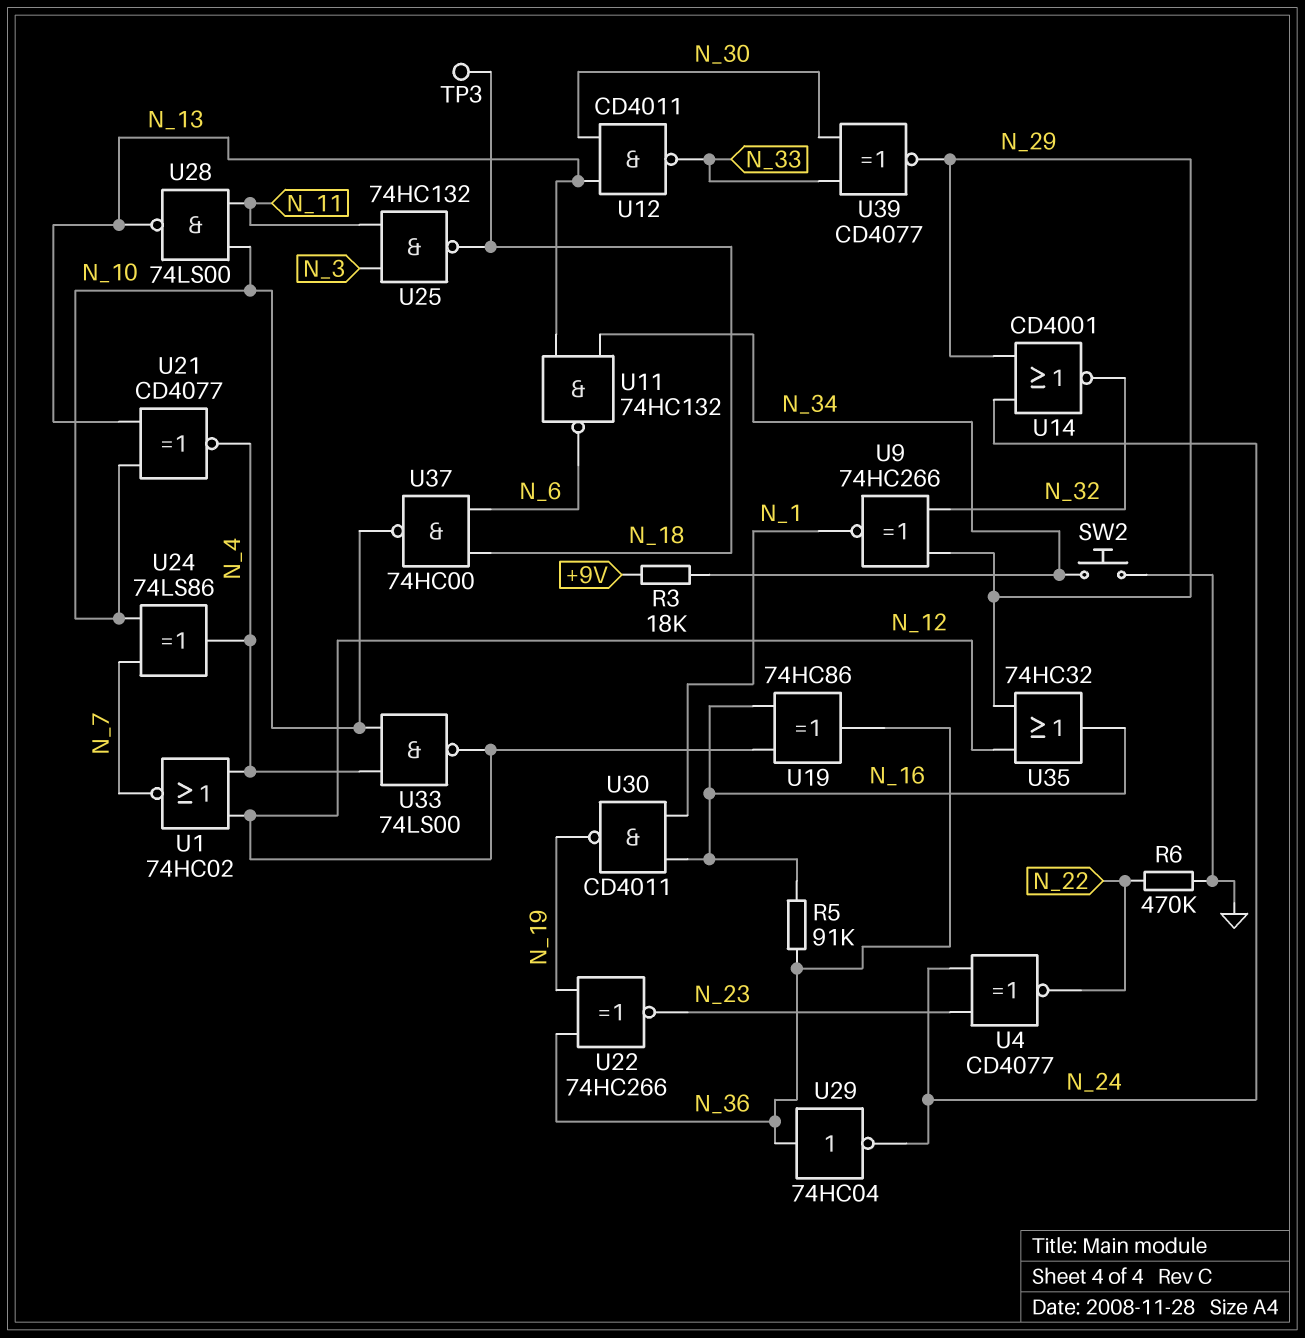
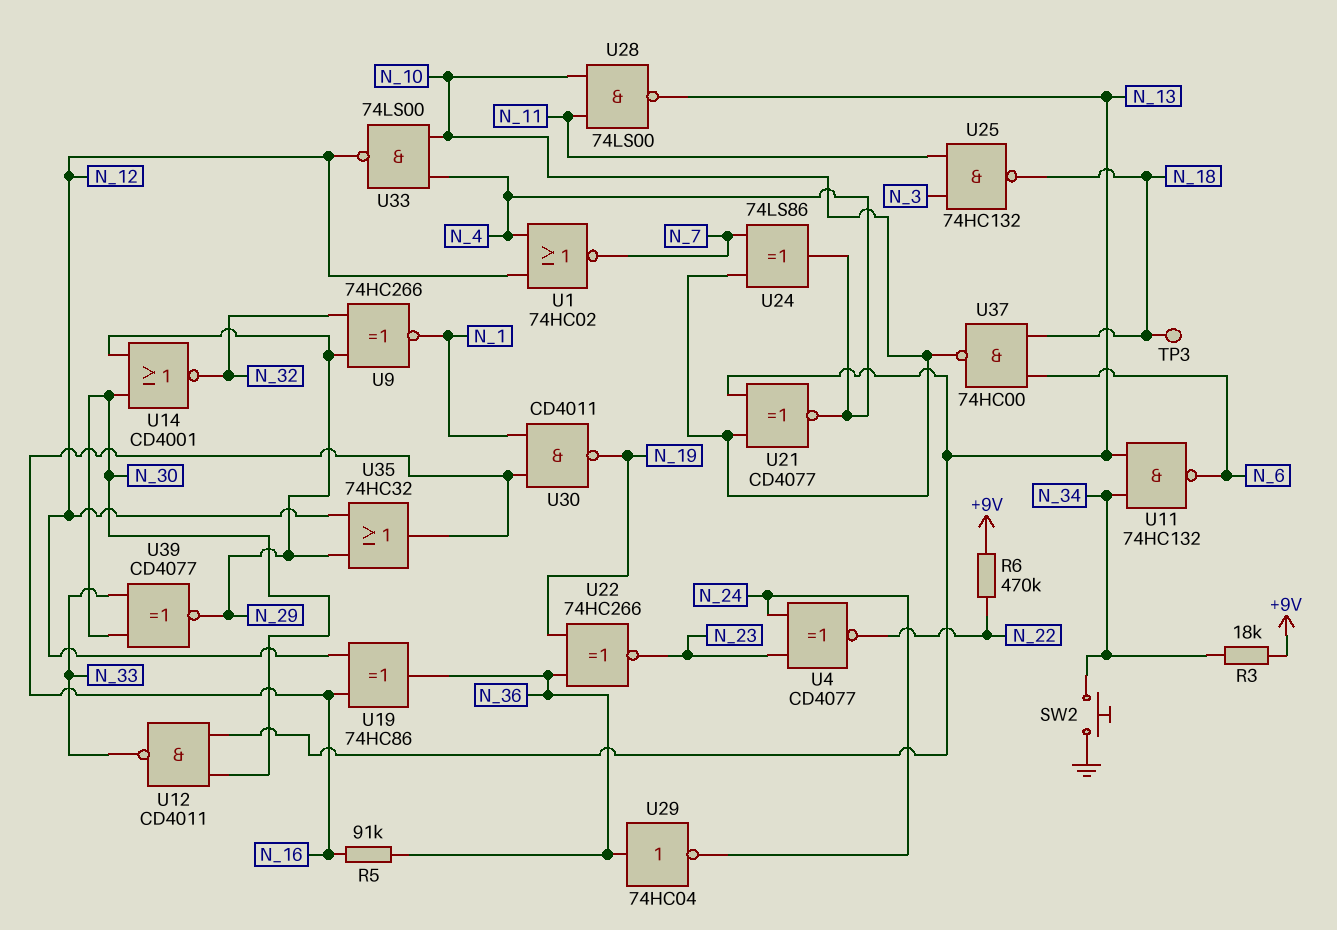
R6: 470k (GND, N_22) -> 470k (+9V, N_22)
U14: NOR CD4001 (in N_24, in N_29, out N_32) -> NOR CD4001 (in N_29, in N_30, out N_32)

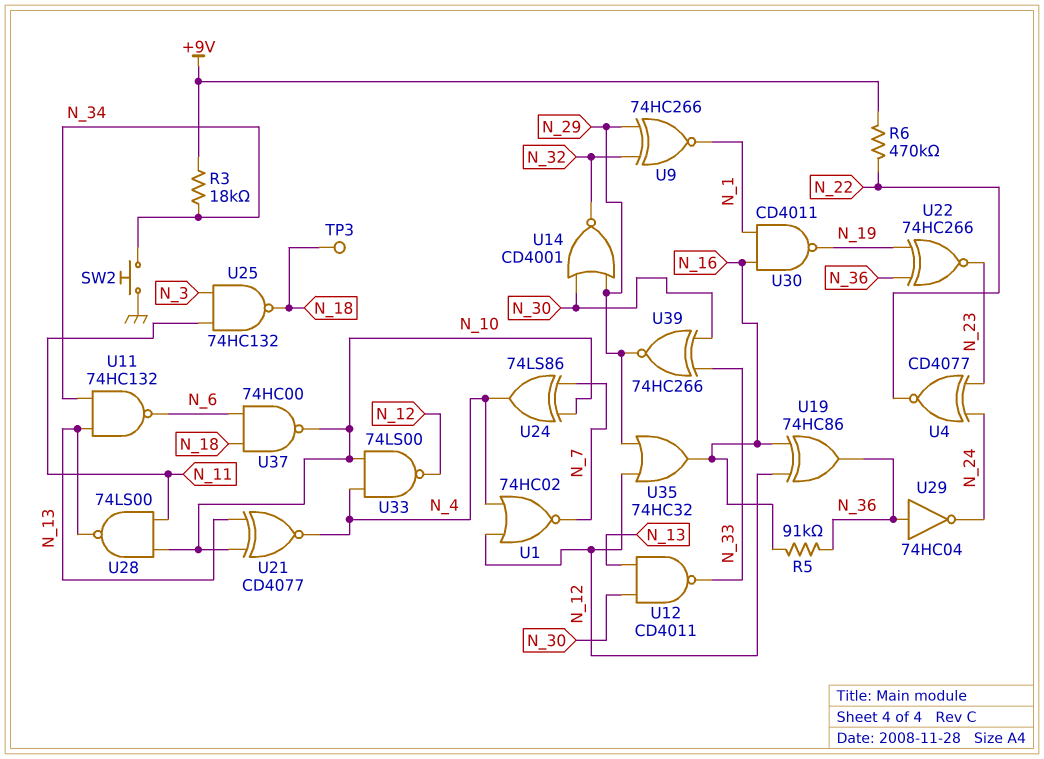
U39: XNOR CD4077 (in N_30, in N_33, out N_29) -> XNOR 74HC266 (in N_30, in N_33, out N_29)

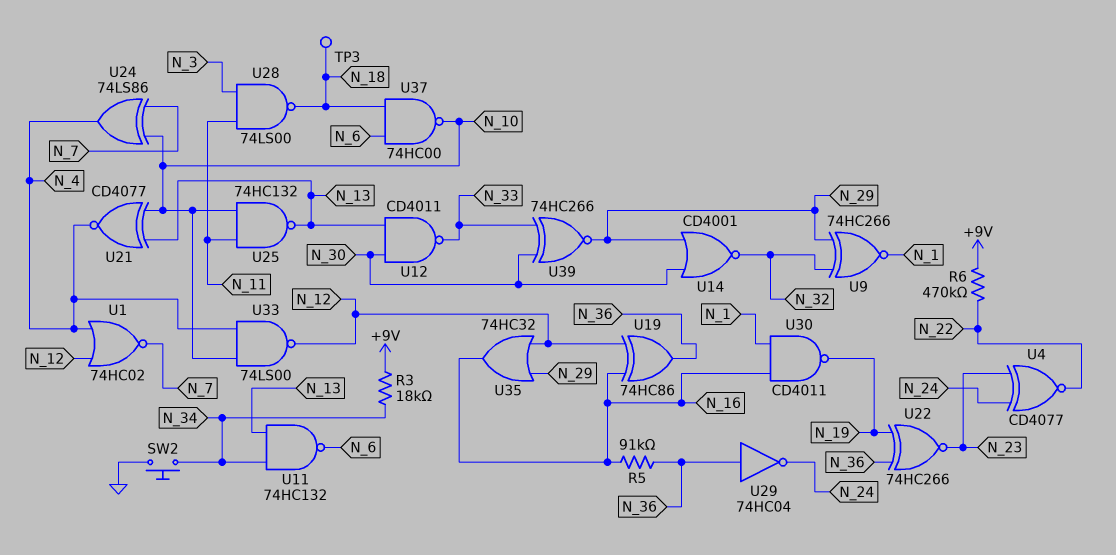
U25: NAND 74HC132 (in N_3, in N_11, out N_18) -> NAND 74HC132 (in N_10, in N_11, out N_13)
U28: NAND 74LS00 (in N_10, in N_11, out N_13) -> NAND 74LS00 (in N_3, in N_11, out N_18)

